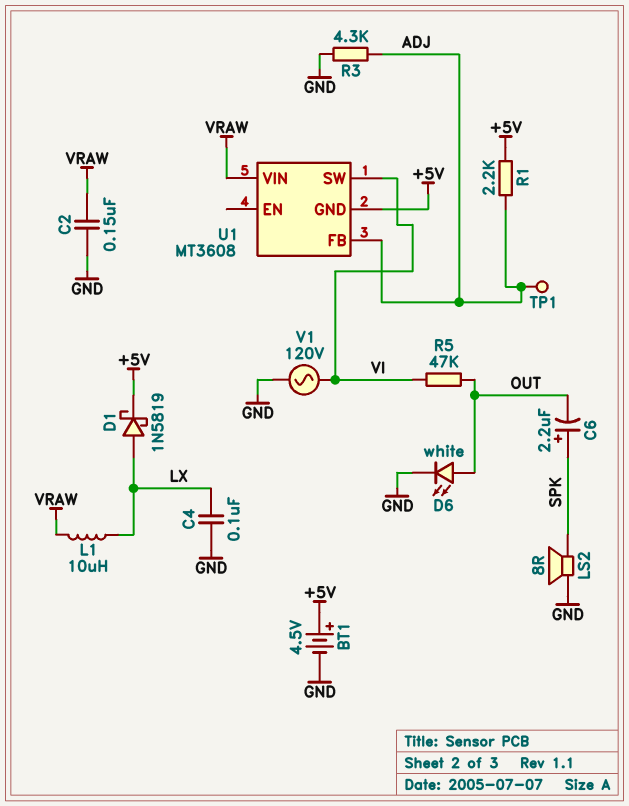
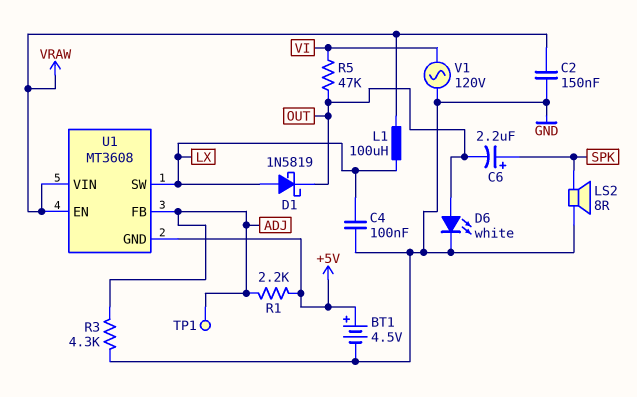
D1: schottky 1N5819 (A LX, K +5V) -> schottky 1N5819 (A LX, K OUT)
L1: 10uH (LX, VRAW) -> 100uH (LX, VRAW)
U1 pin EN: none -> VRAW
U1 pin SW: VI -> LX

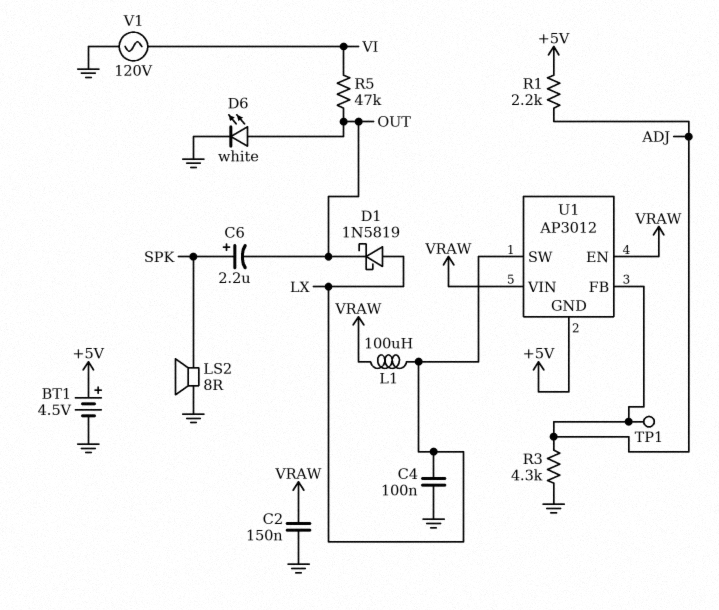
U1: MT3608 -> AP3012

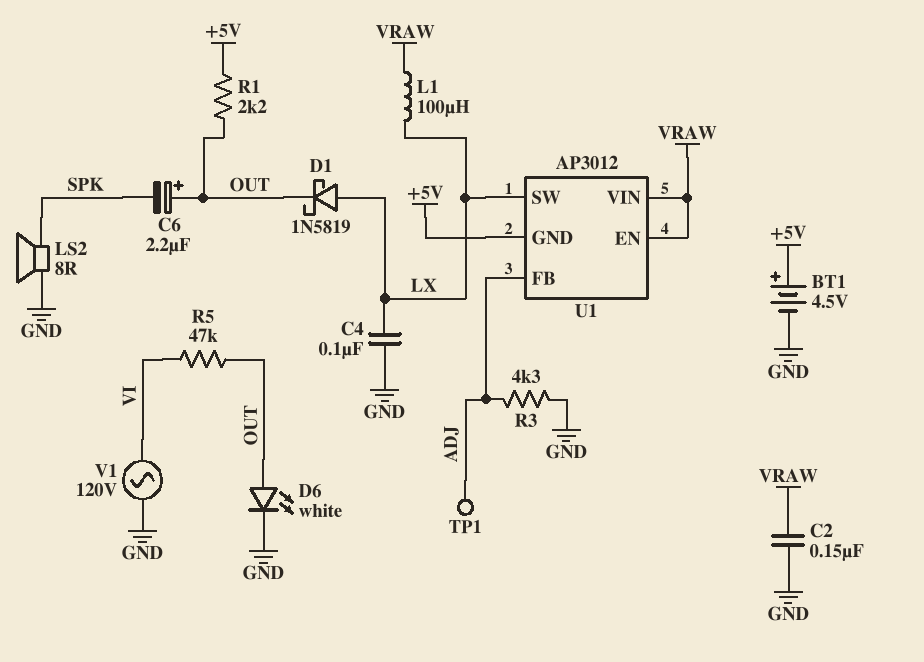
C6: 2.2uF (plus SPK, minus OUT) -> 2.2uF (plus OUT, minus SPK)
R1: 2.2k (+5V, ADJ) -> 2.2k (+5V, OUT)

